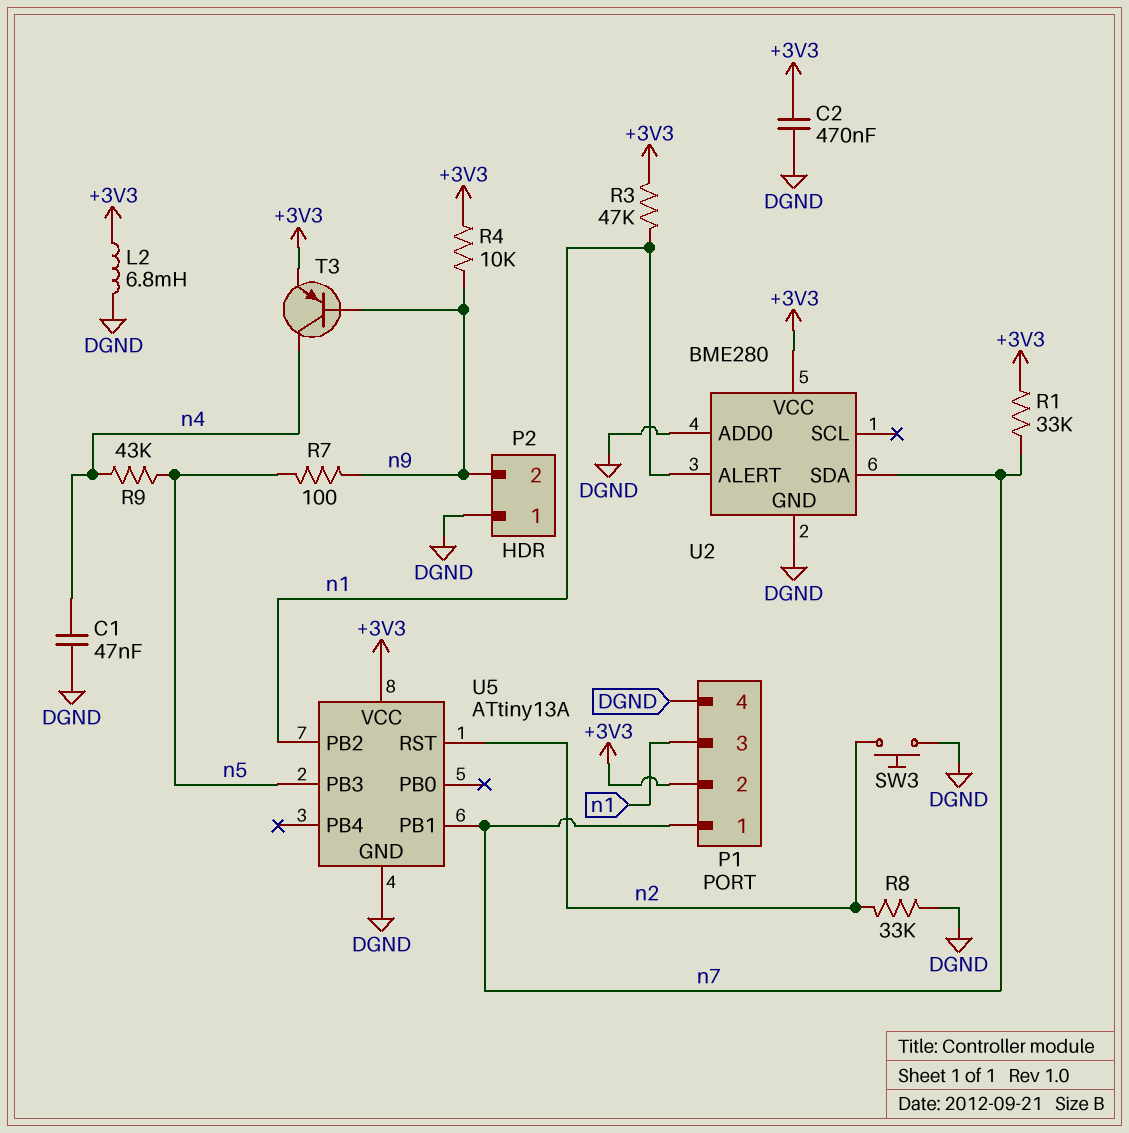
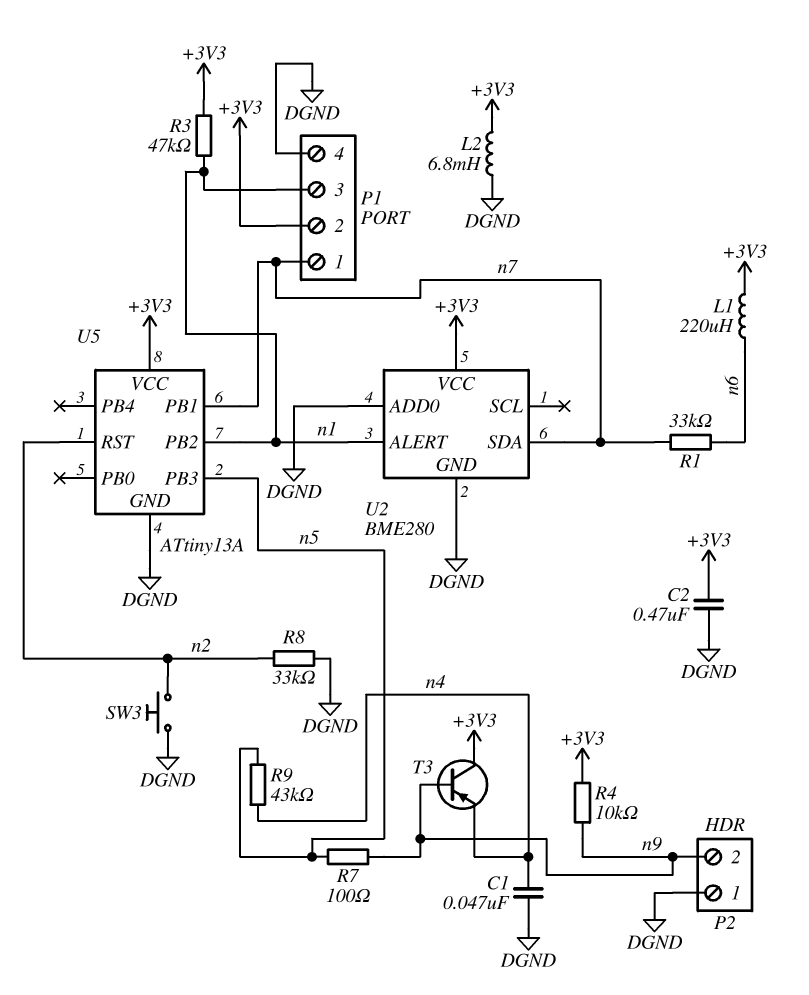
L1: none -> 220uH (+3V3, n6)
R1: 33k (+3V3, n7) -> 33k (n6, n7)
T3: PNP (B n9, C n4, E +3V3) -> PNP (B n9, C +3V3, E n4)

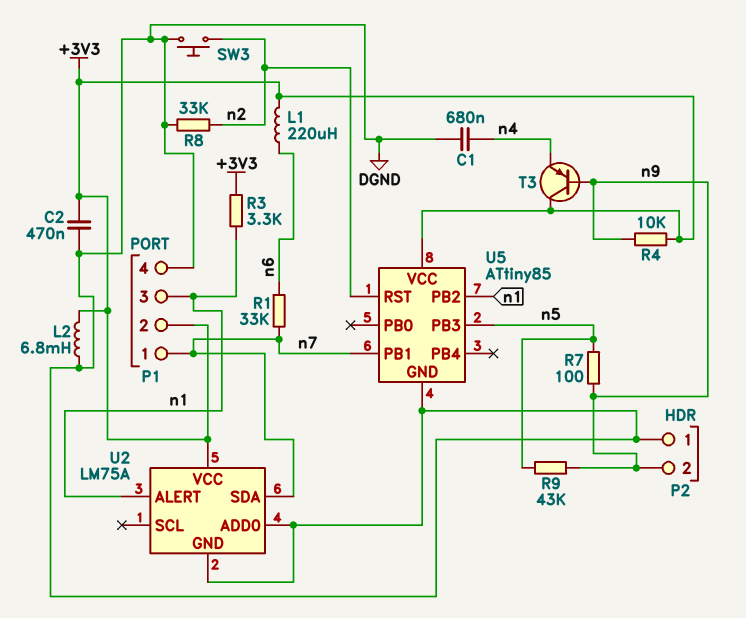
C1: 47nF (DGND, n4) -> 680nF (DGND, n4)
R3: 47k (+3V3, n1) -> 3.3k (+3V3, n1)
R9: 43k (n4, n5) -> 43k (n5, n9)
U2: BME280 -> LM75A
U5: ATtiny13A -> ATtiny85

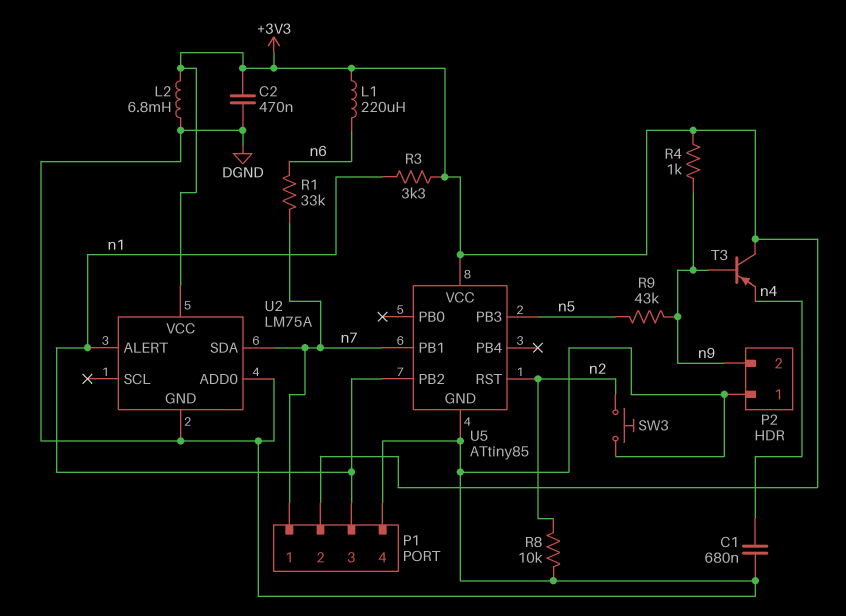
R4: 10k (+3V3, n9) -> 1k (+3V3, n9)
R7: 100 (n5, n9) -> none
R8: 33k (DGND, n2) -> 10k (DGND, n2)

